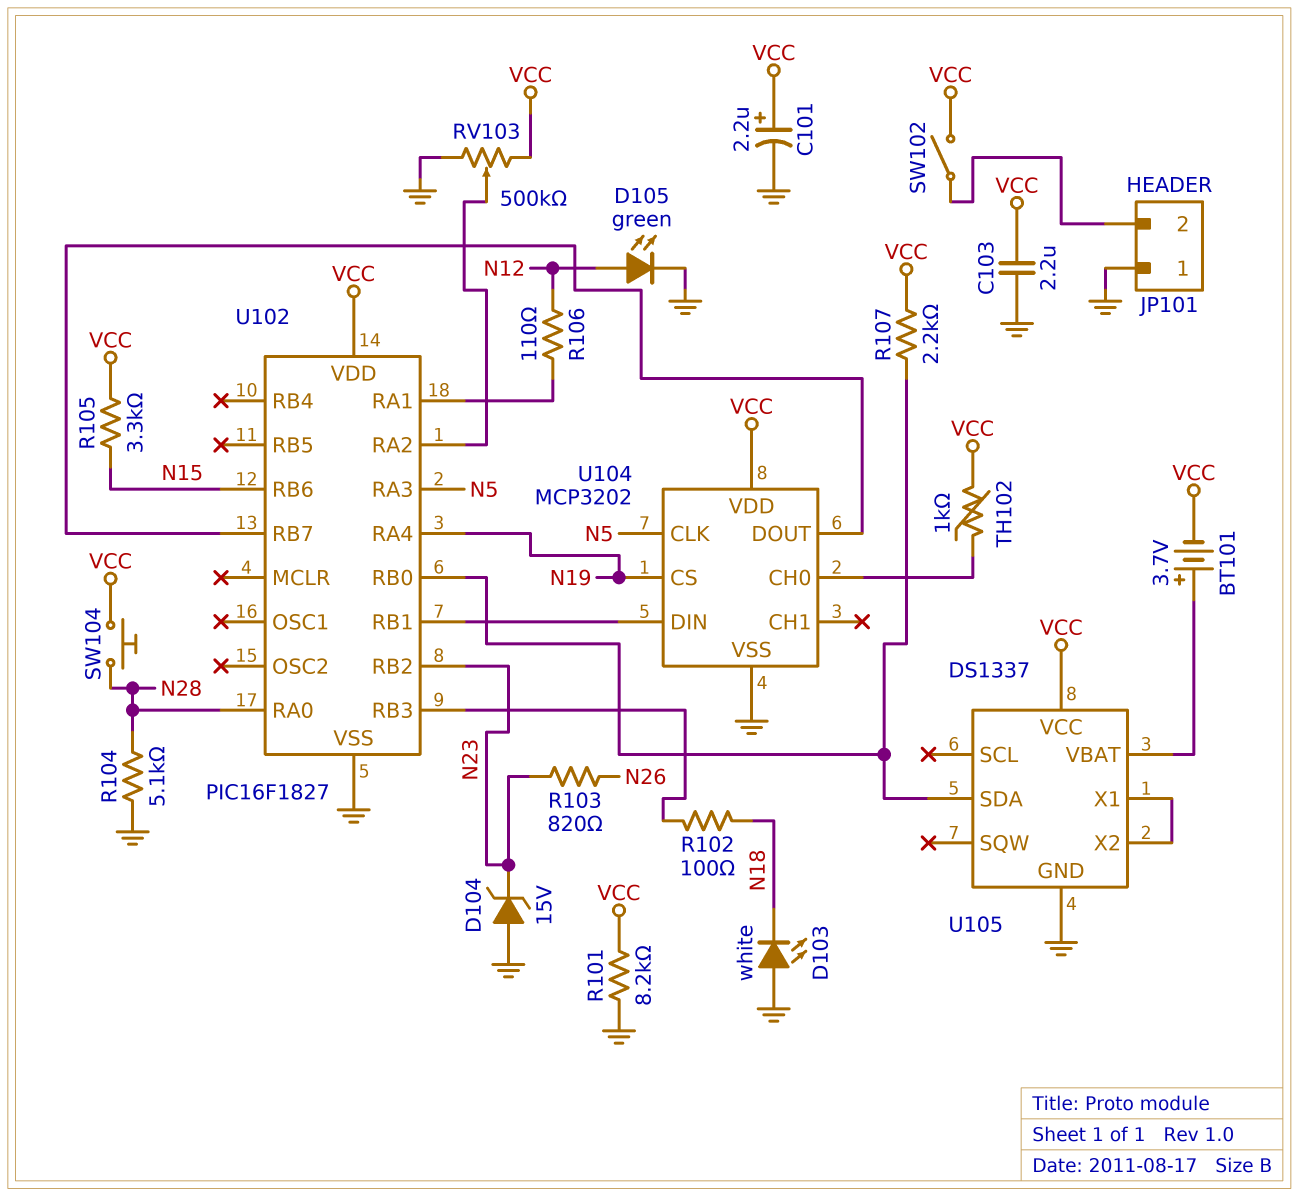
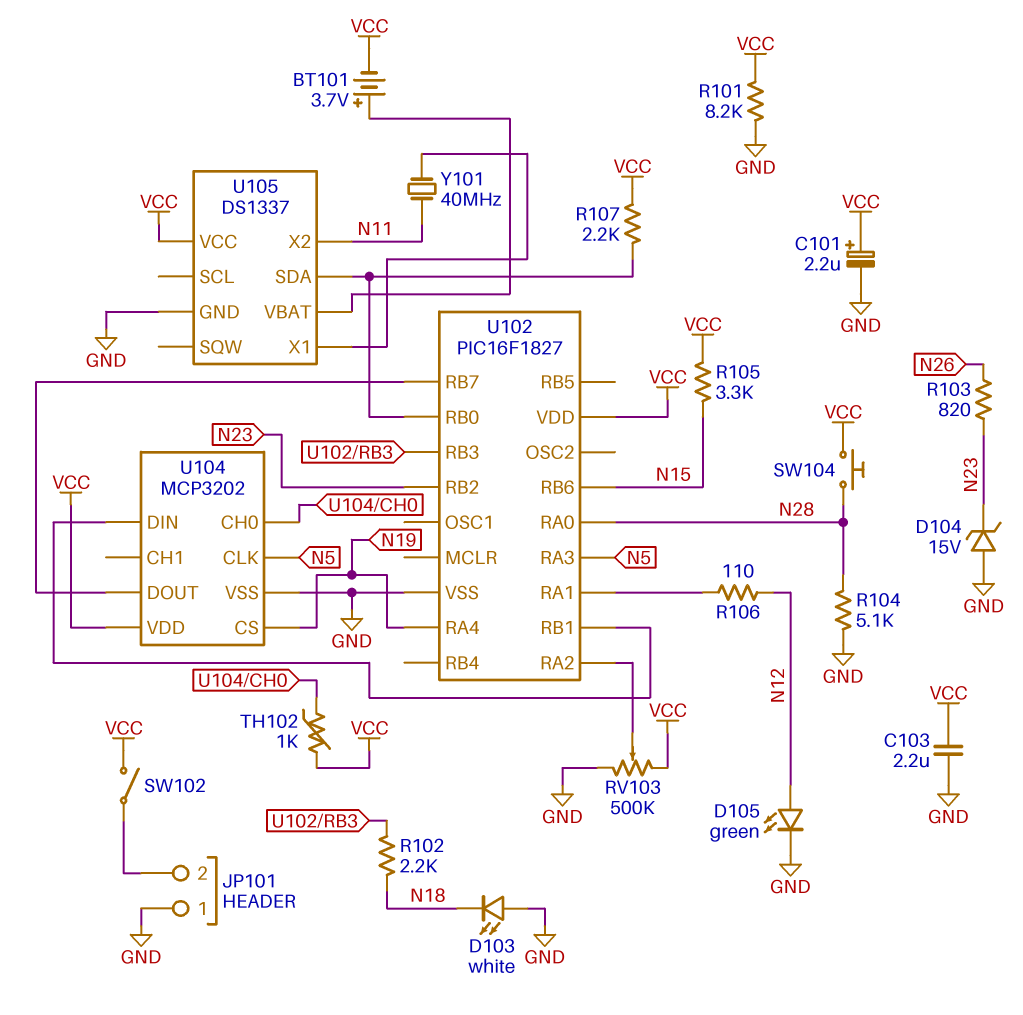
R102: 100 (N18, U102/RB3) -> 2.2k (N18, U102/RB3)
U105 pin X2: U105/X1 -> N11
Y101: none -> 40MHz (N11, U105/X1)

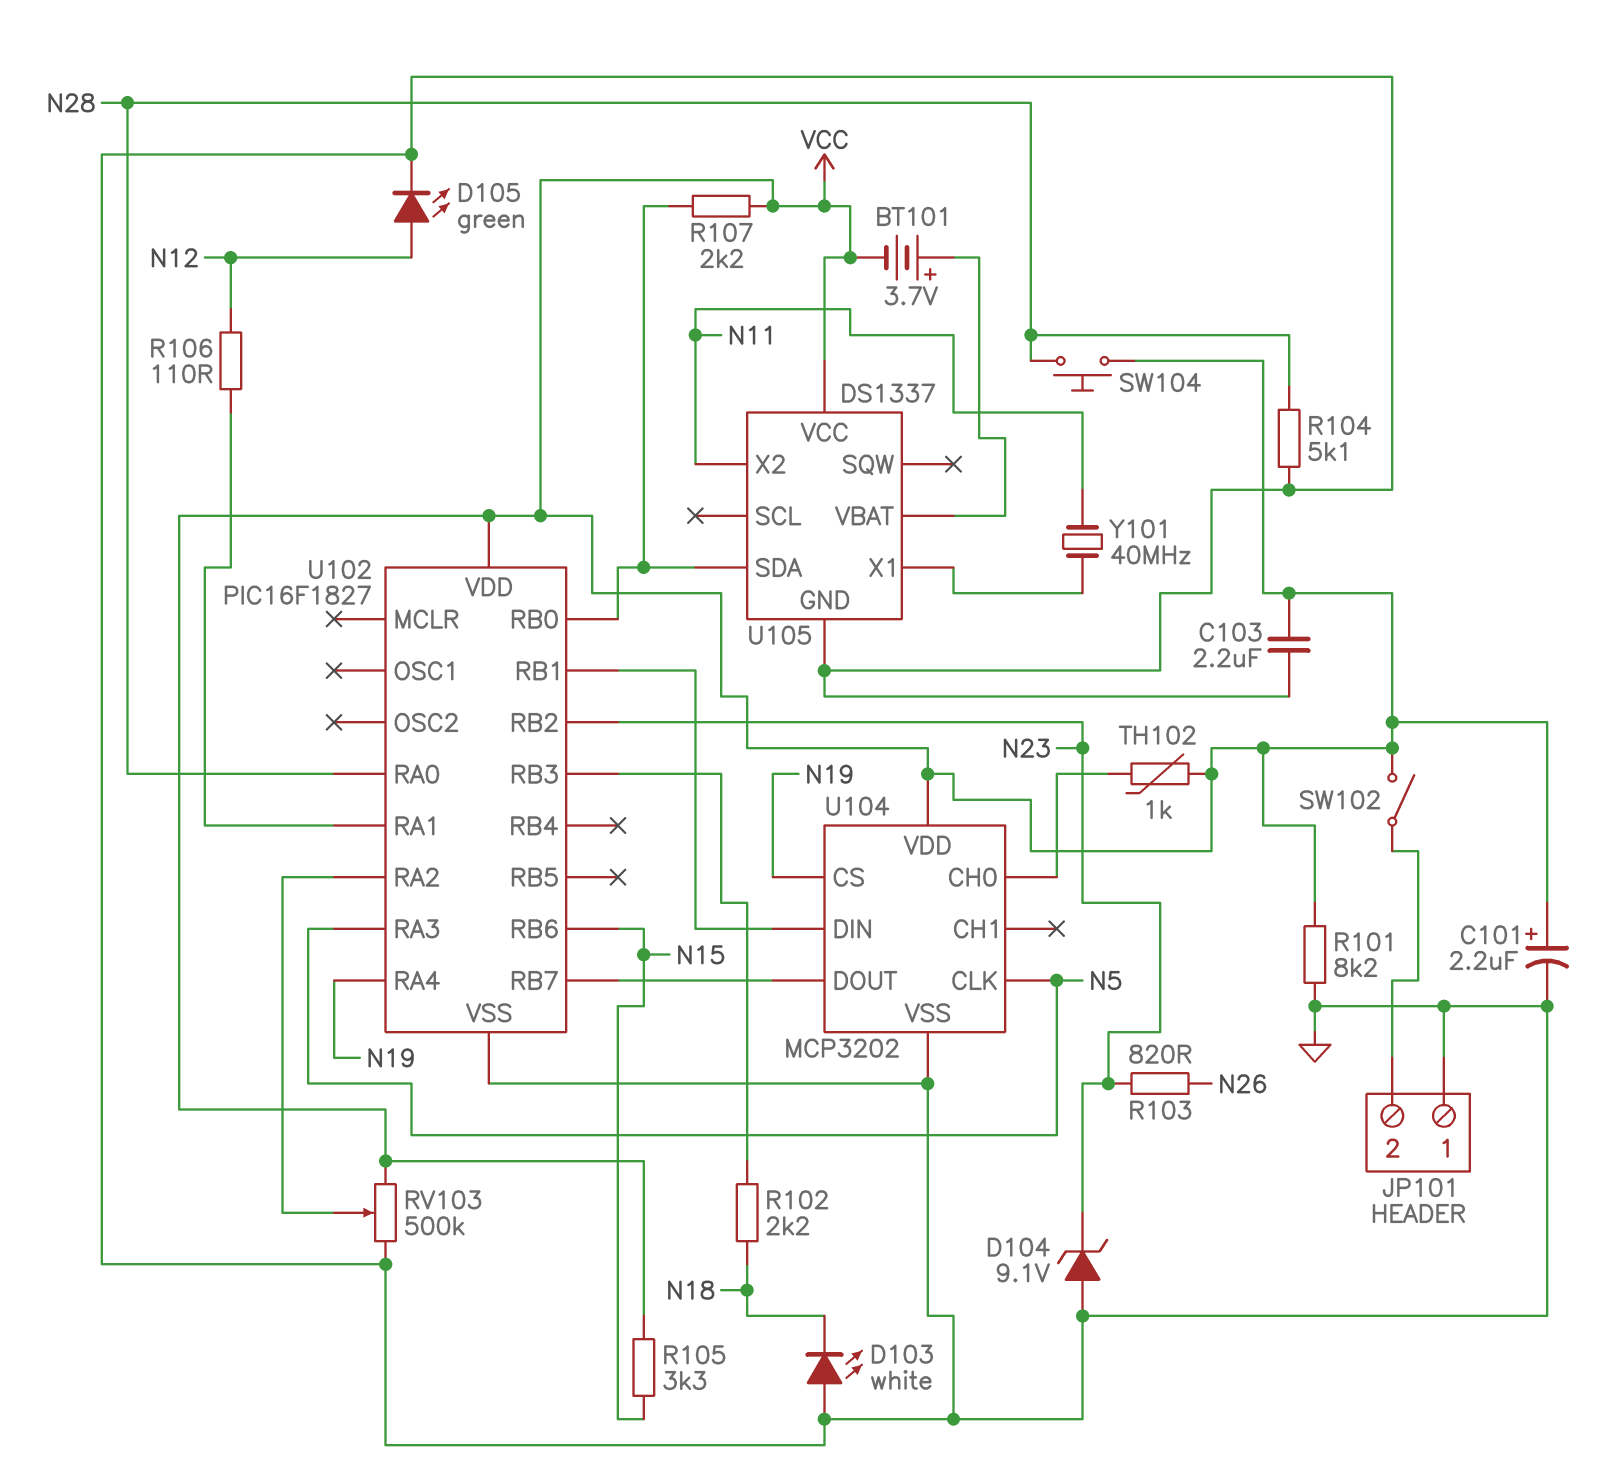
D104: zener 15V (A GND, K N23) -> zener 9.1V (A GND, K N23)

